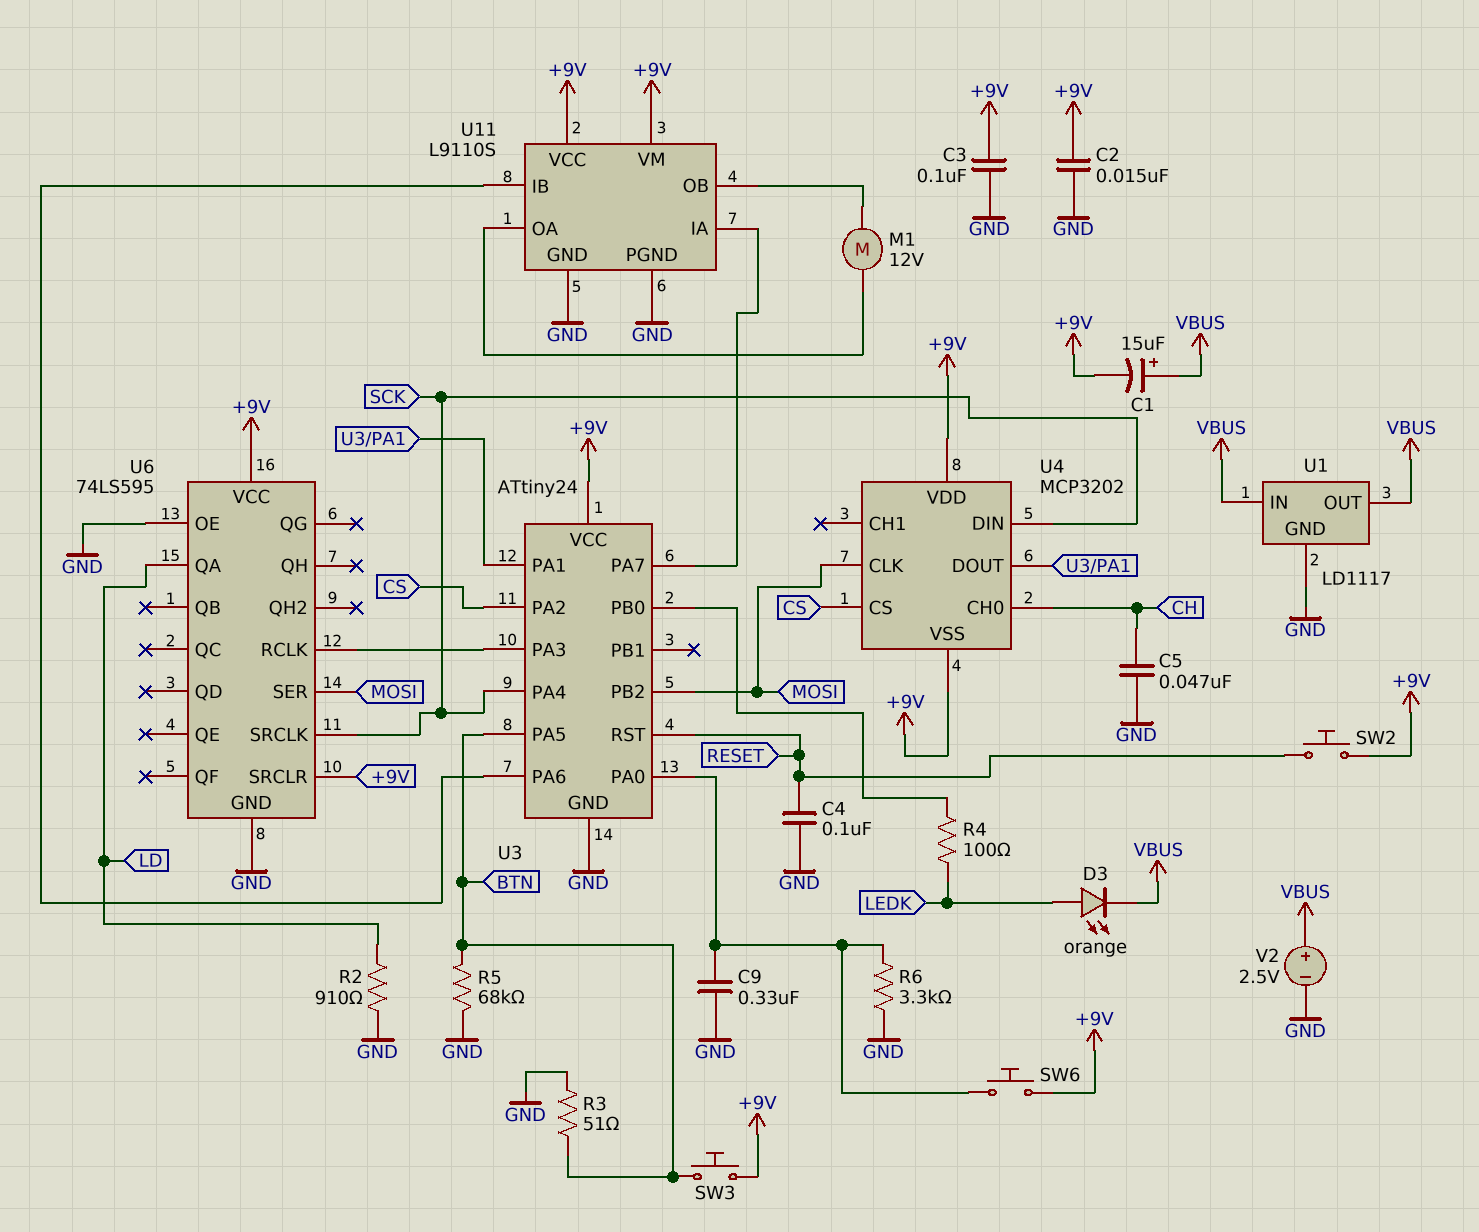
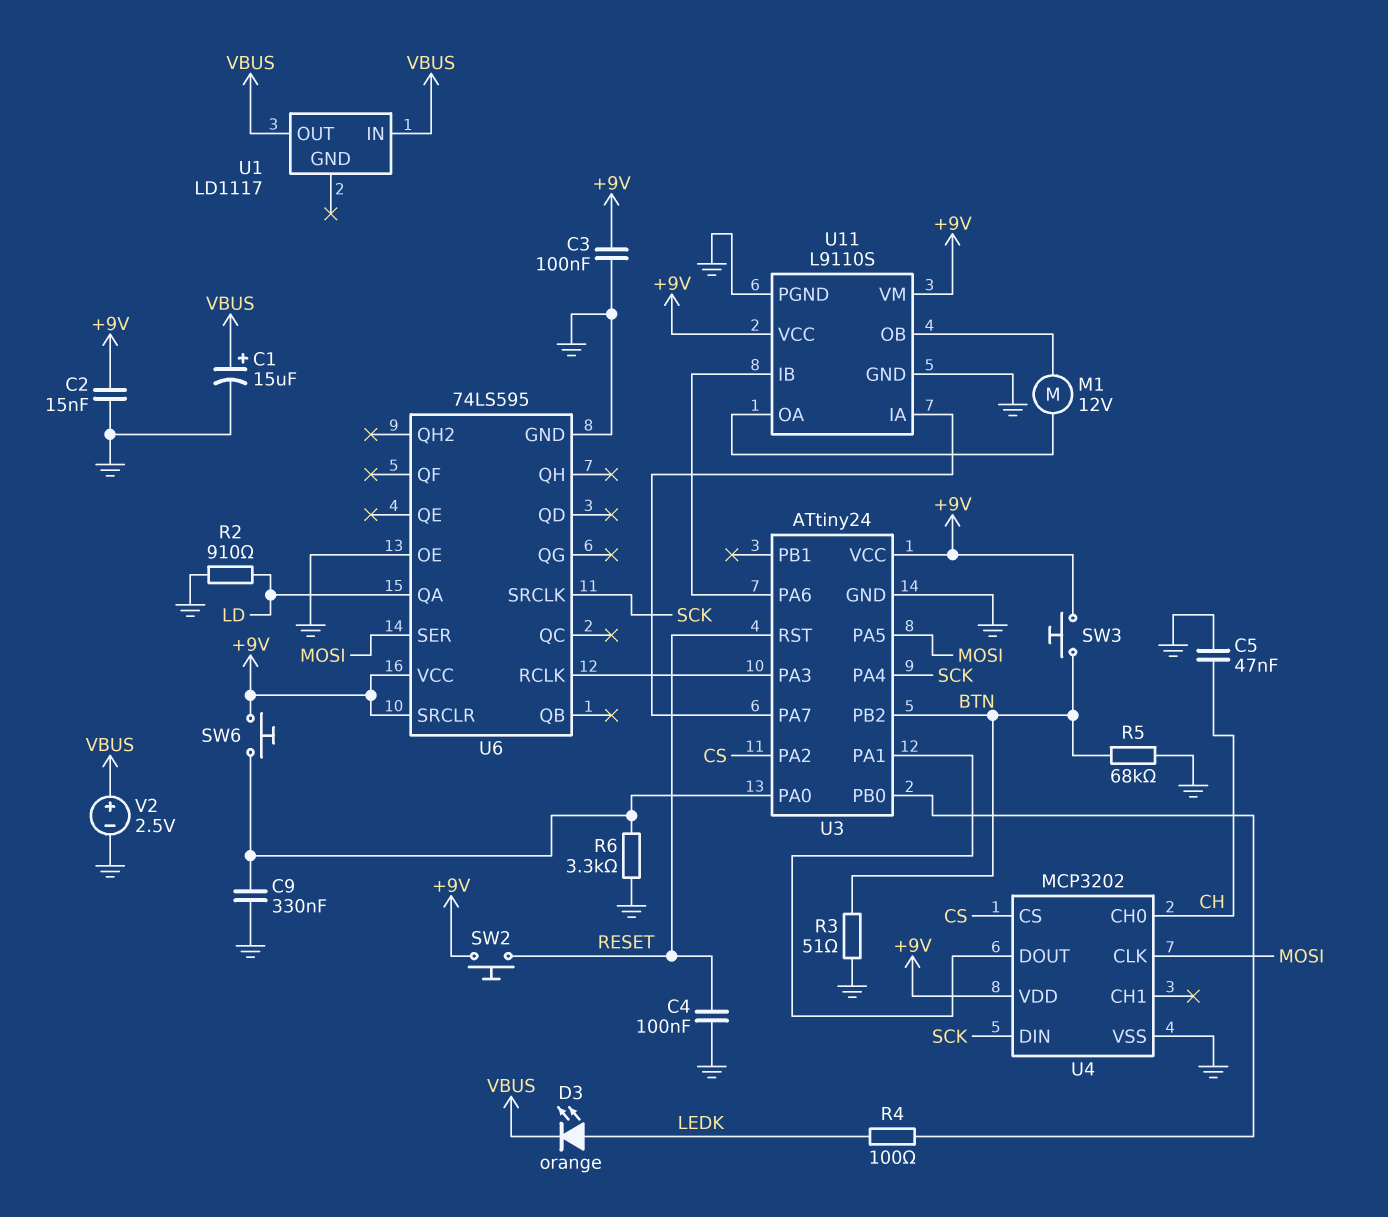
C1: 15uF (plus VBUS, minus +9V) -> 15uF (plus VBUS, minus GND)
U1 pin GND: GND -> none
U3 pin PA5: BTN -> MOSI
U3 pin PB2: MOSI -> BTN
U4 pin VSS: +9V -> GND

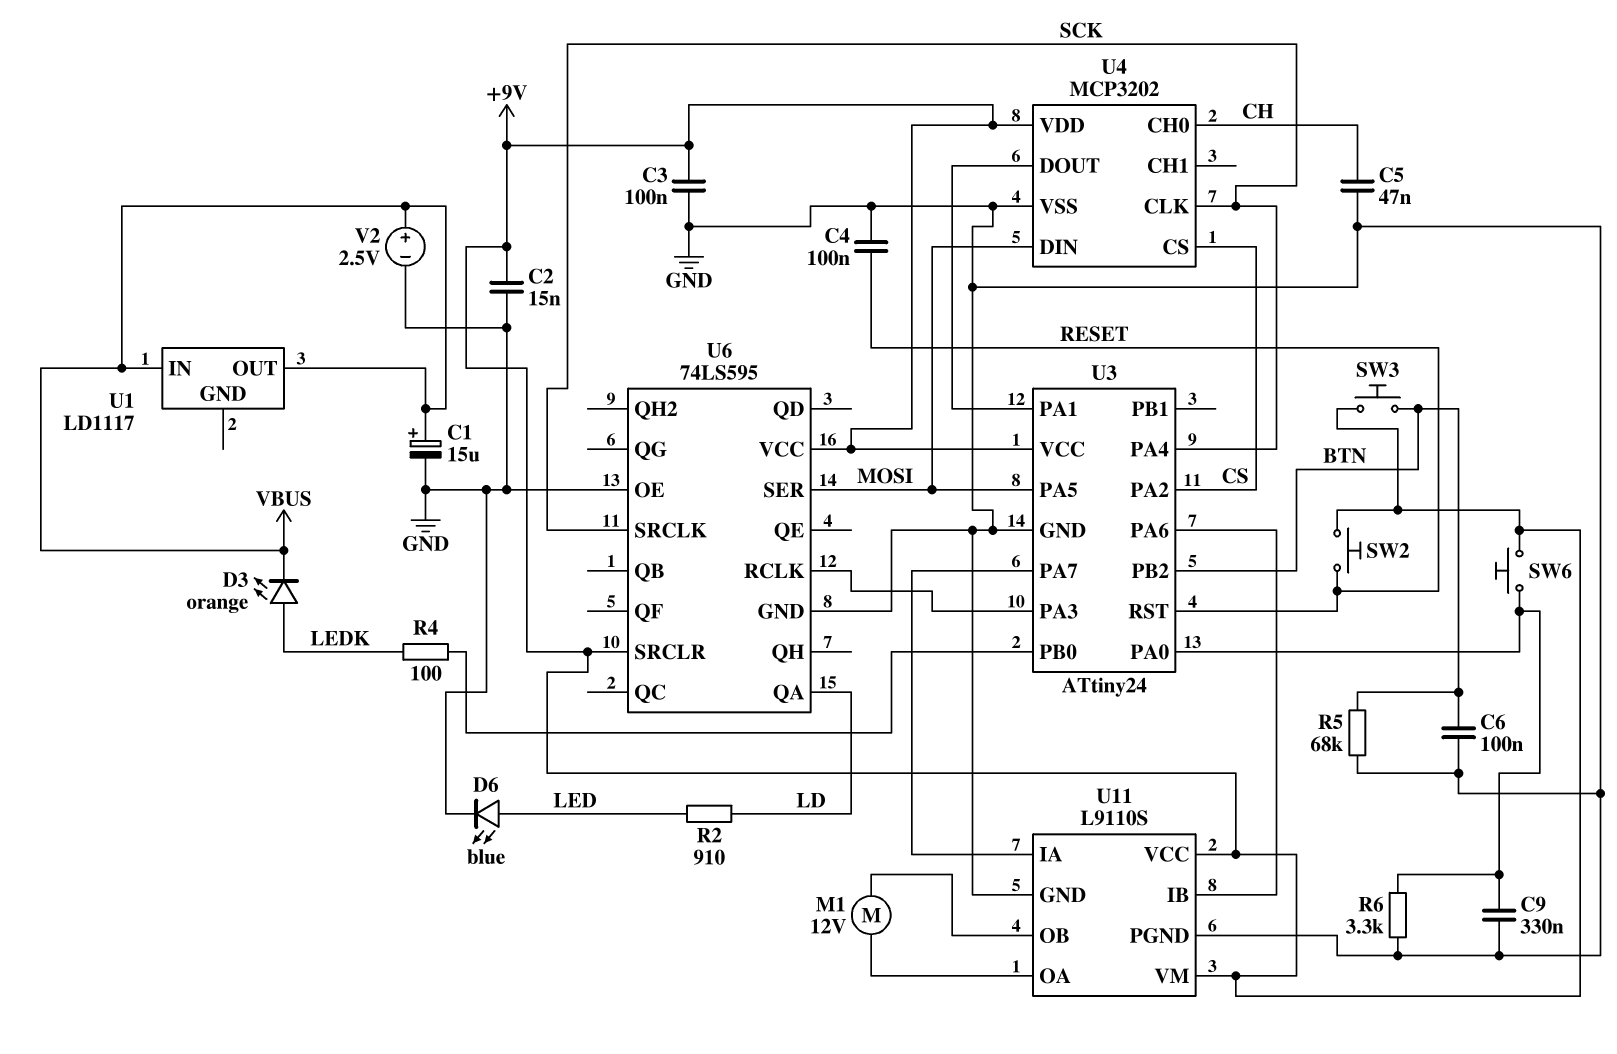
C6: none -> 100nF (BTN, GND)
D6: none -> LED blue (A LED, K GND)
R2: 910 (GND, LD) -> 910 (LD, LED)
R3: 51 (BTN, GND) -> none
U4 pin CLK: MOSI -> SCK
U4 pin DIN: SCK -> MOSI

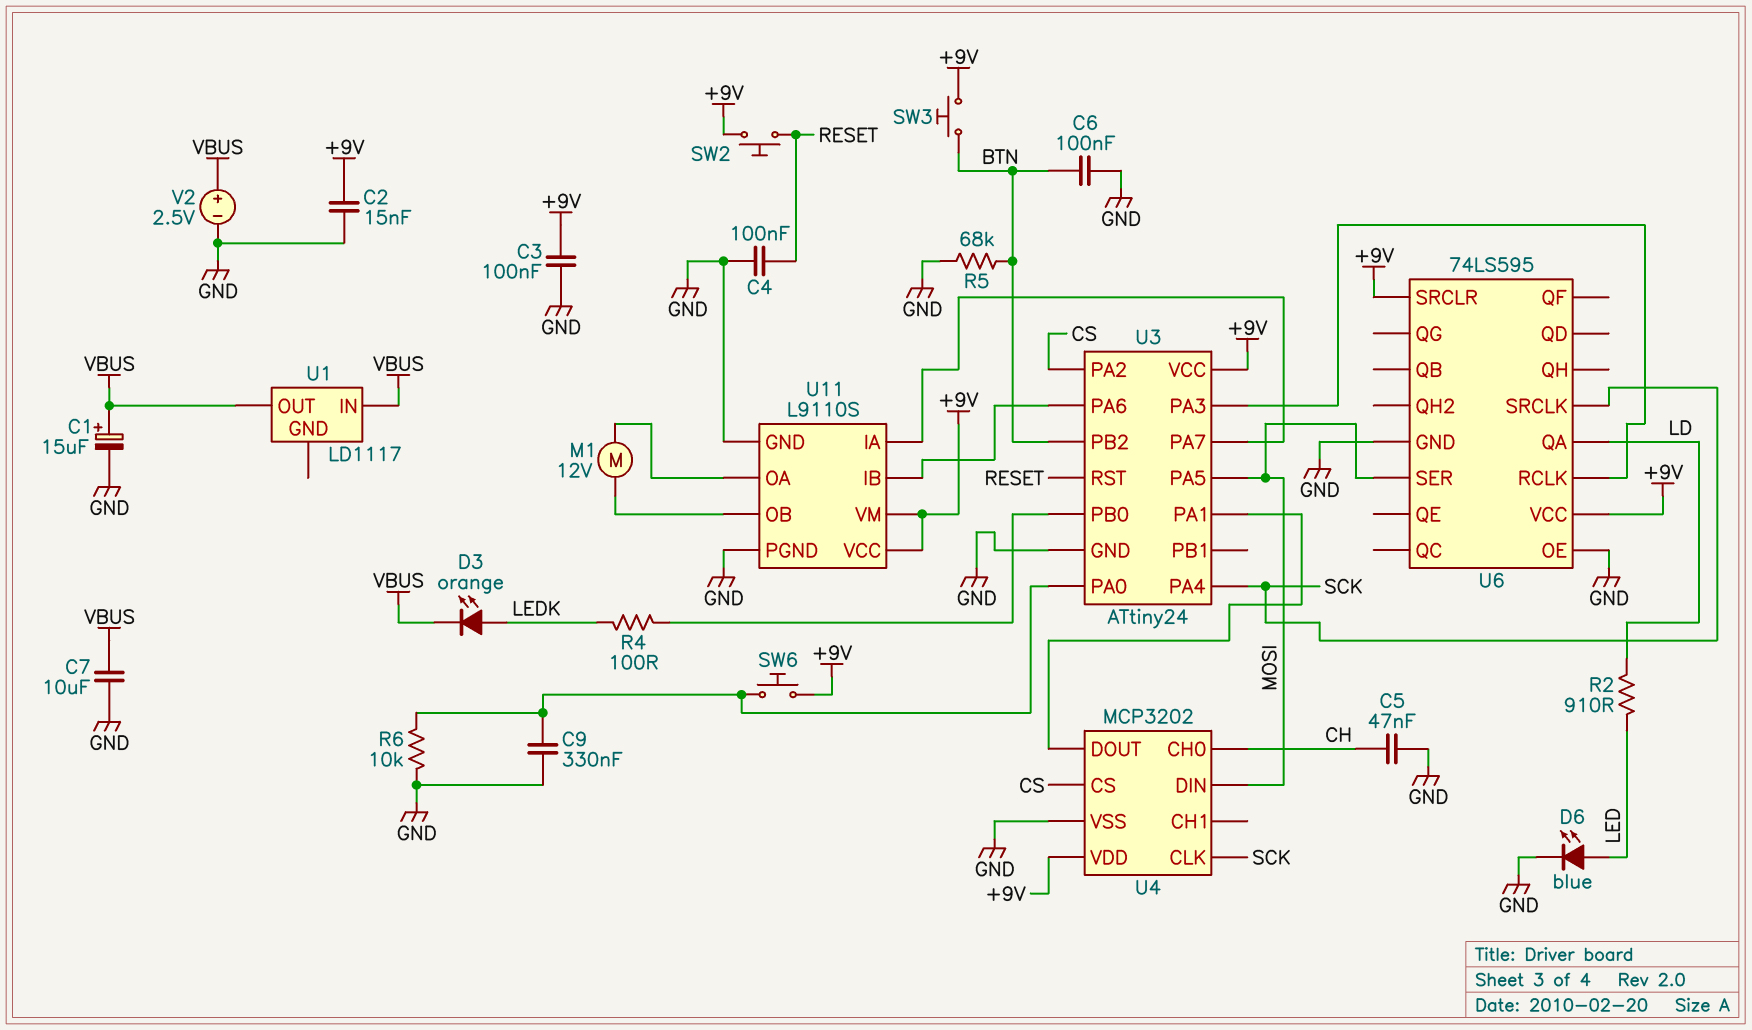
C7: none -> 10uF (GND, VBUS)
R6: 3.3k (GND, U3/PA0) -> 10k (GND, U3/PA0)

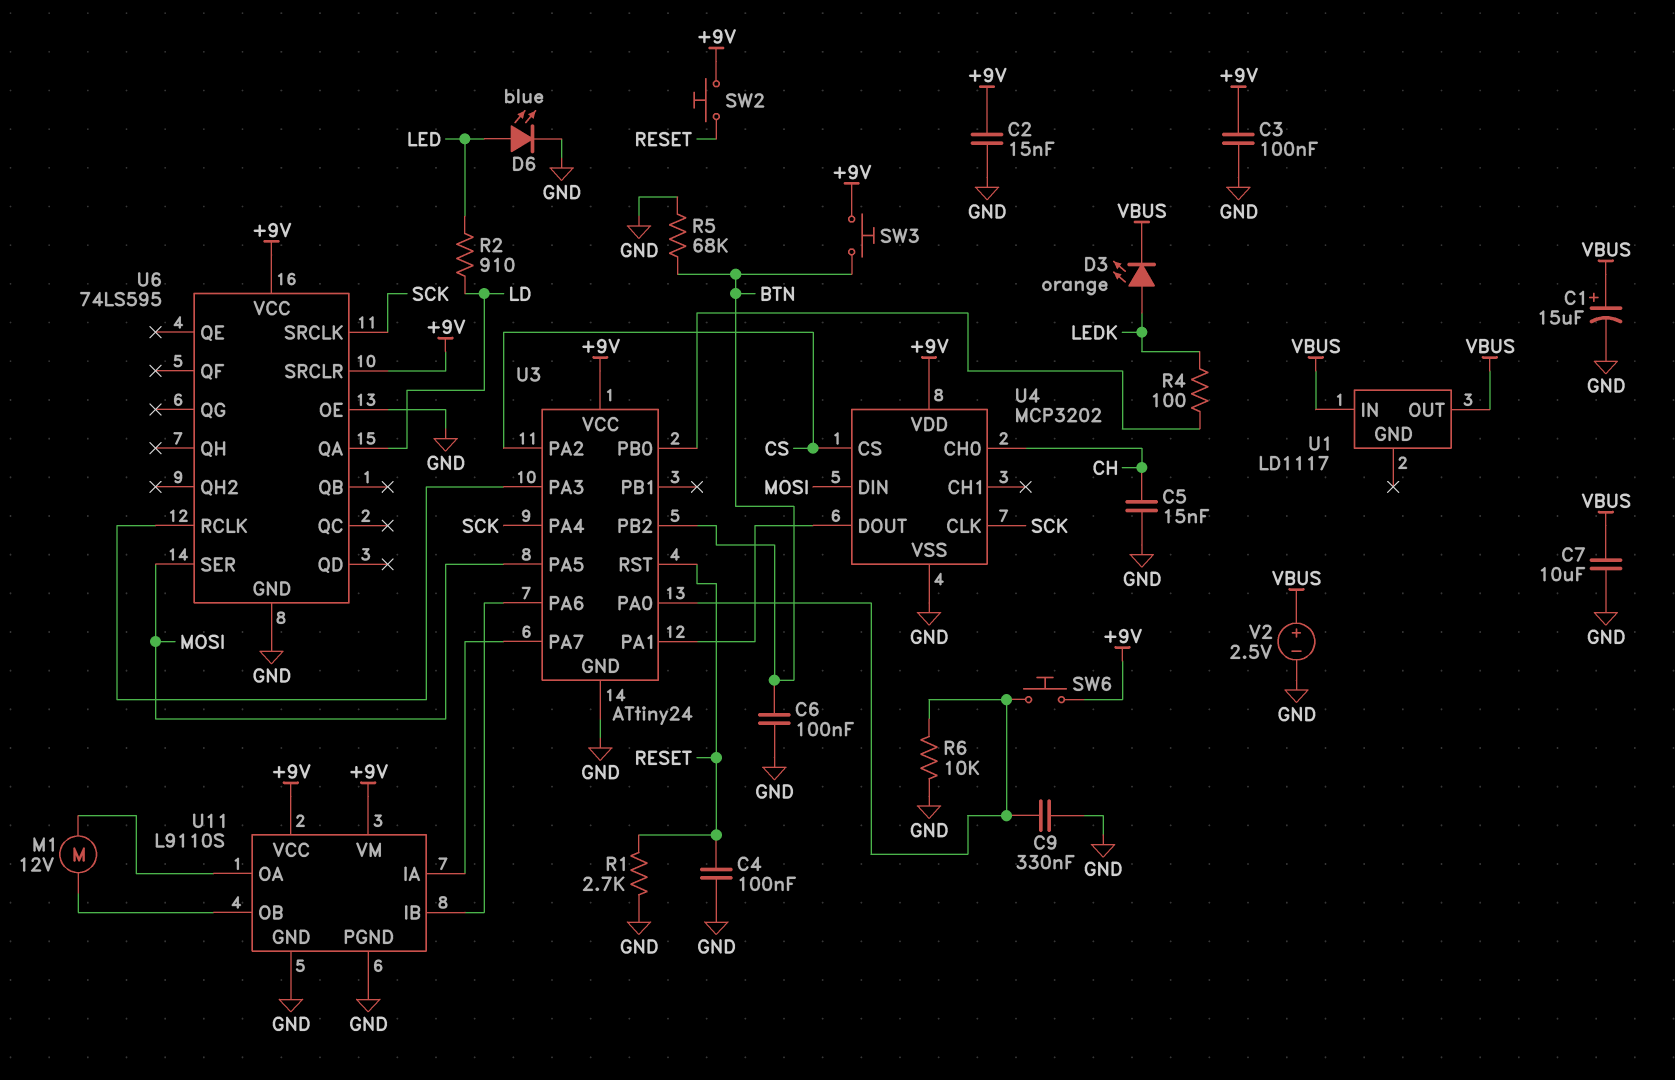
C5: 47nF (CH, GND) -> 15nF (CH, GND)
R1: none -> 2.7k (GND, RESET)

